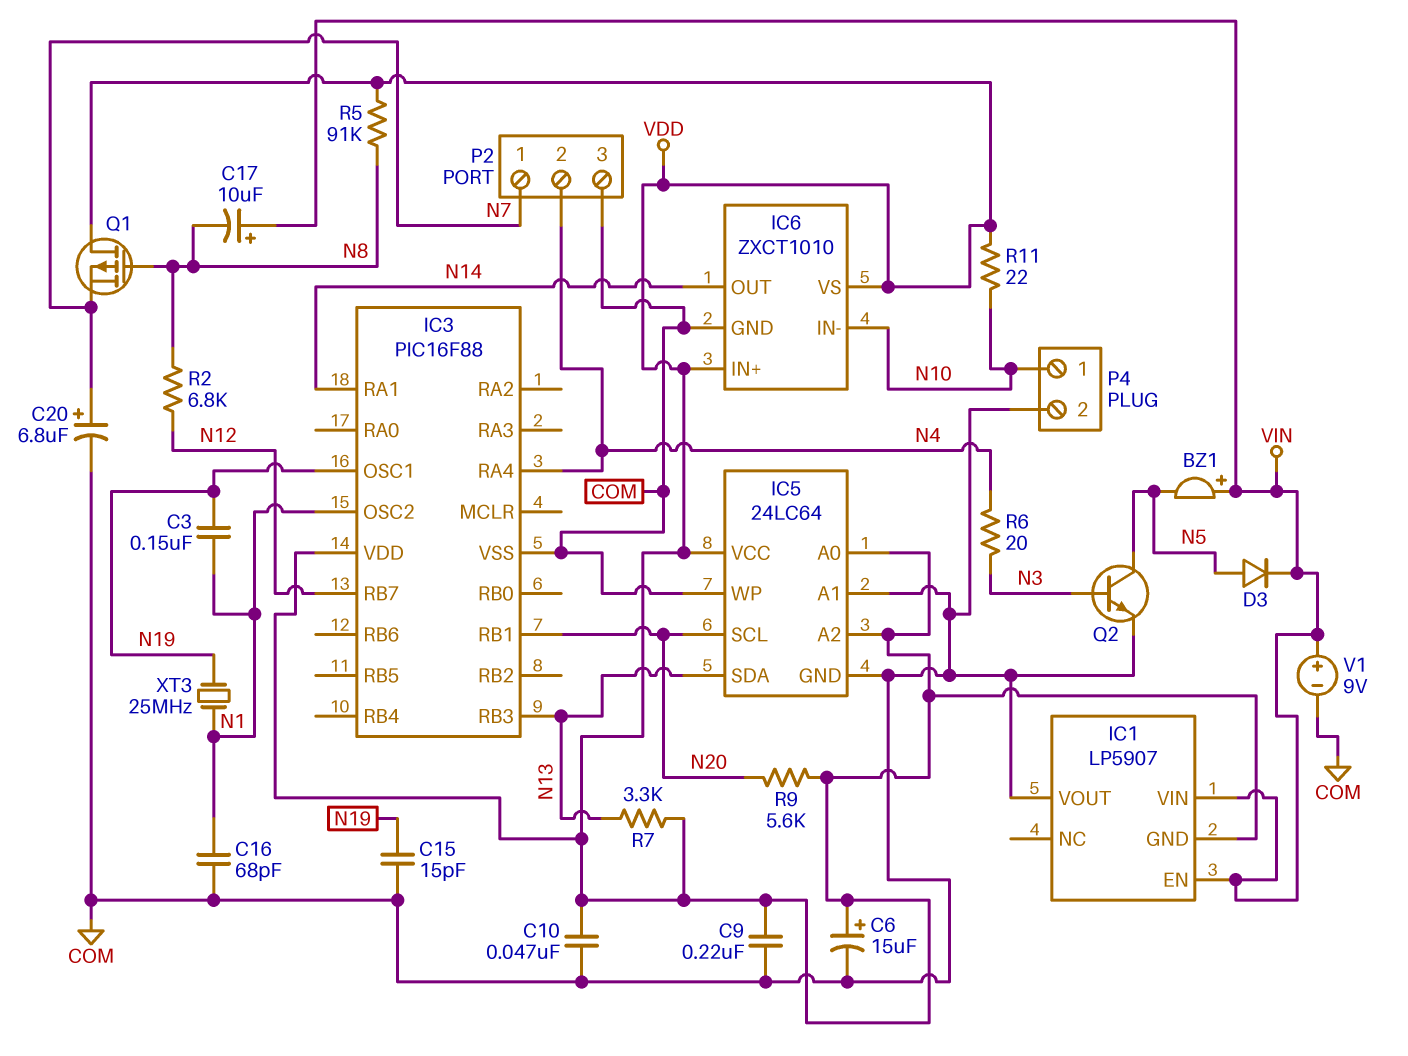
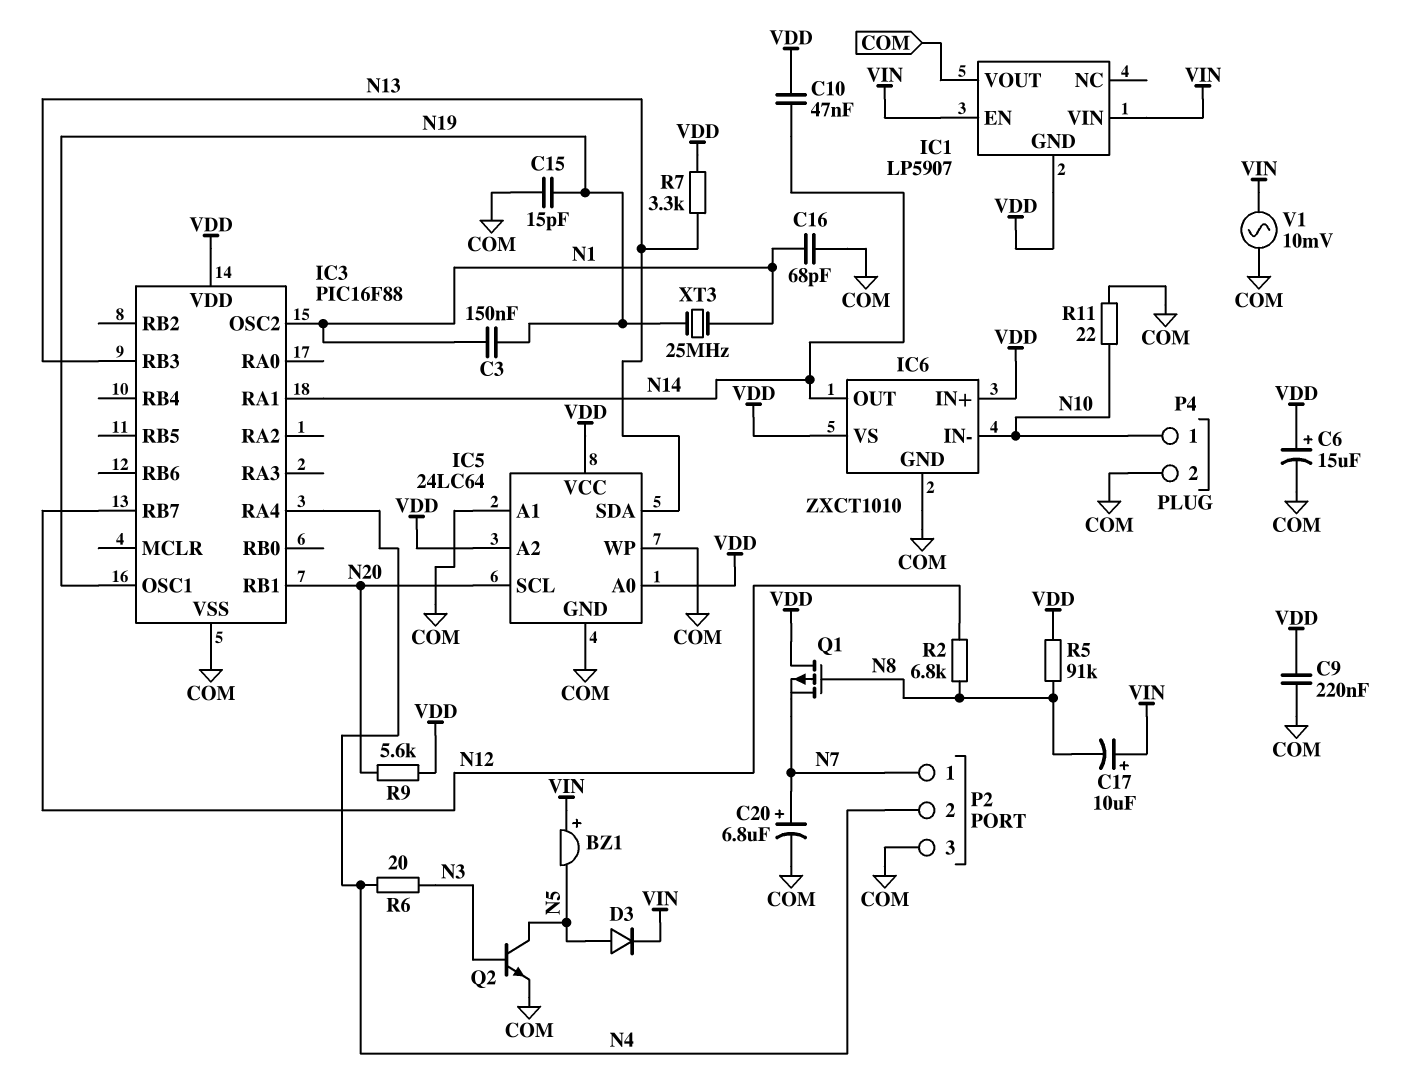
C10: 47nF (COM, VDD) -> 47nF (N14, VDD)
R11: 22 (N10, VDD) -> 22 (COM, N10)
V1: 9V (plus VIN, minus COM) -> AC 10mV (COM, VIN)

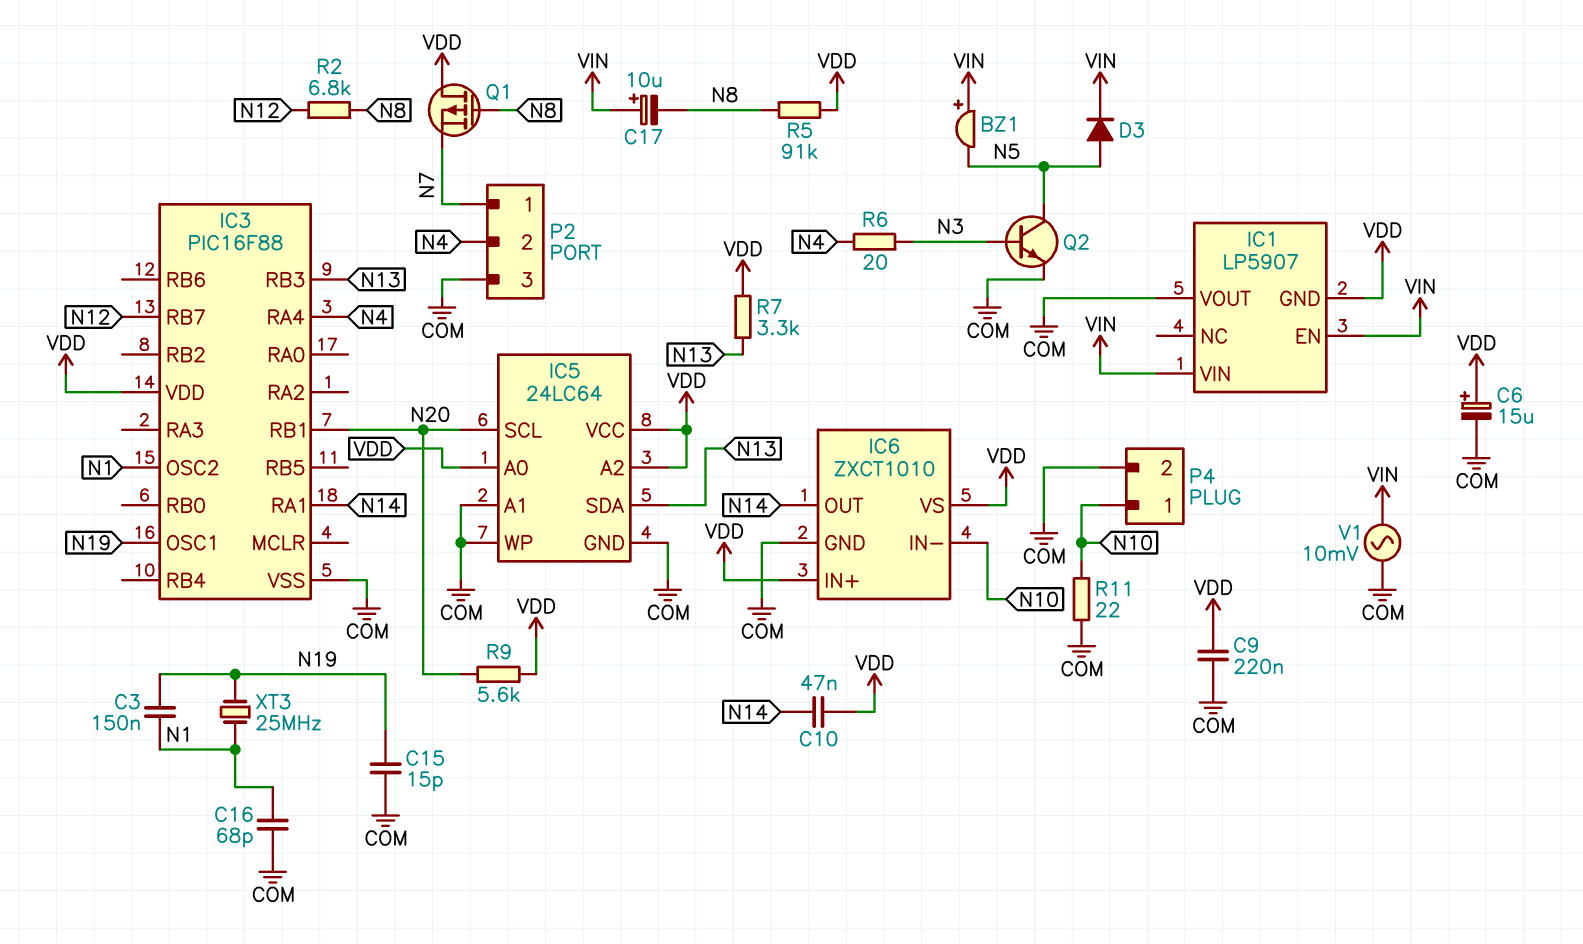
C20: 6.8uF (plus N7, minus COM) -> none

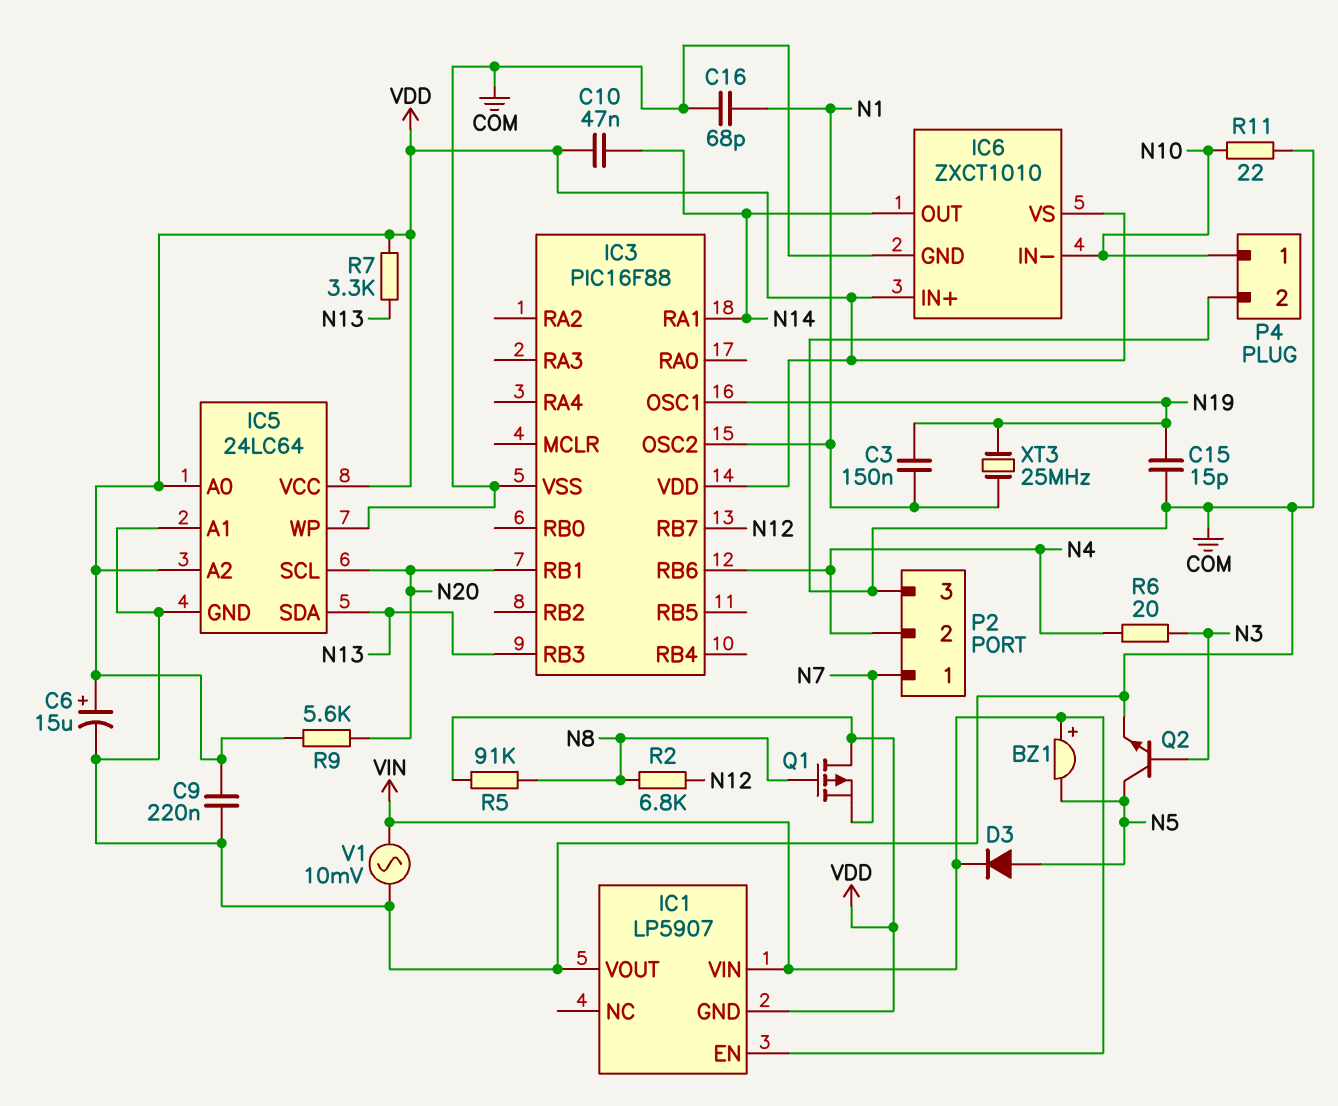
C17: 10uF (plus VIN, minus N8) -> none
IC3 pin RA4: N4 -> none
IC3 pin RB6: none -> N4

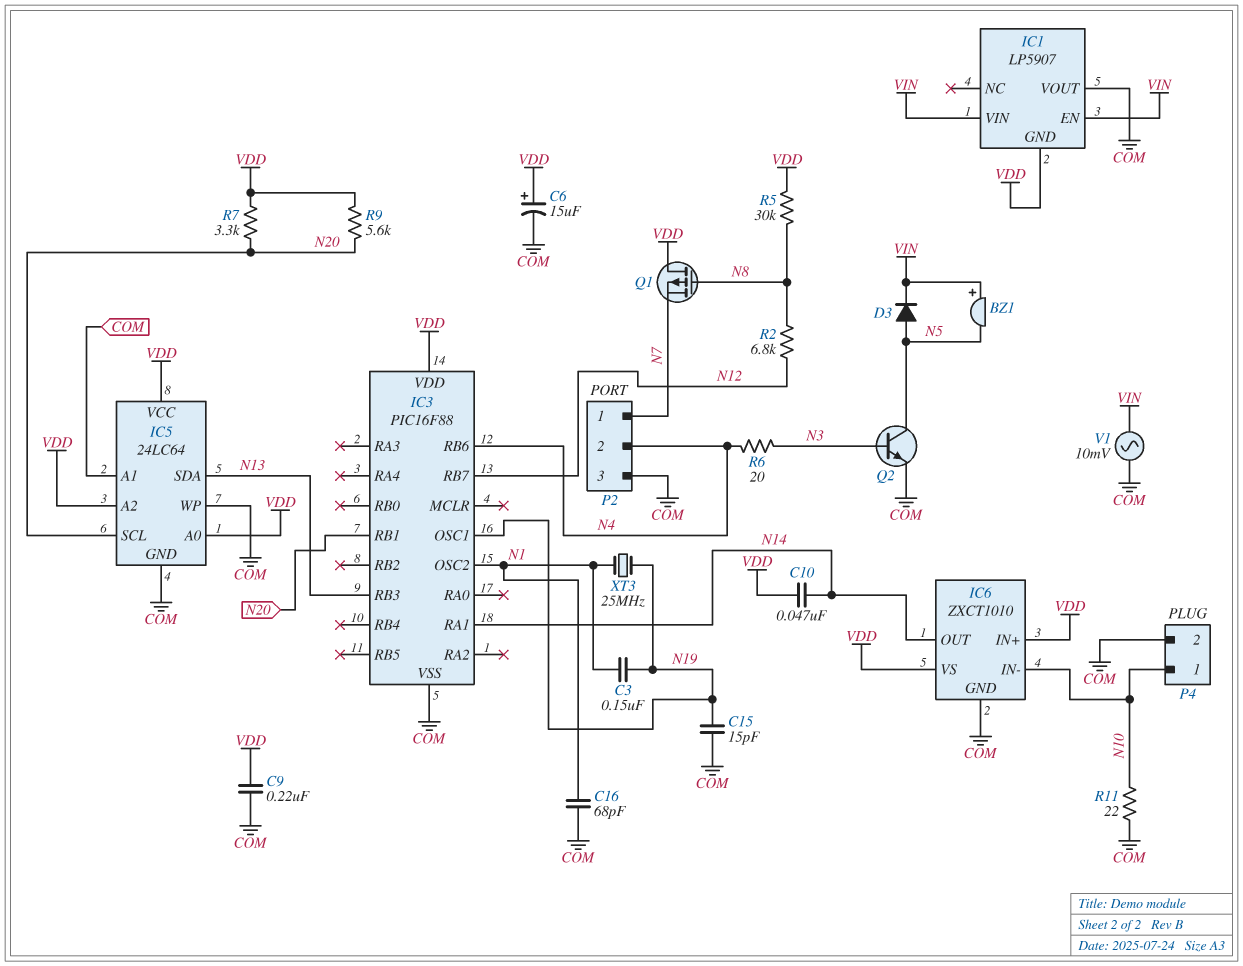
R5: 91k (N8, VDD) -> 30k (N8, VDD)
R7: 3.3k (N13, VDD) -> 3.3k (N20, VDD)

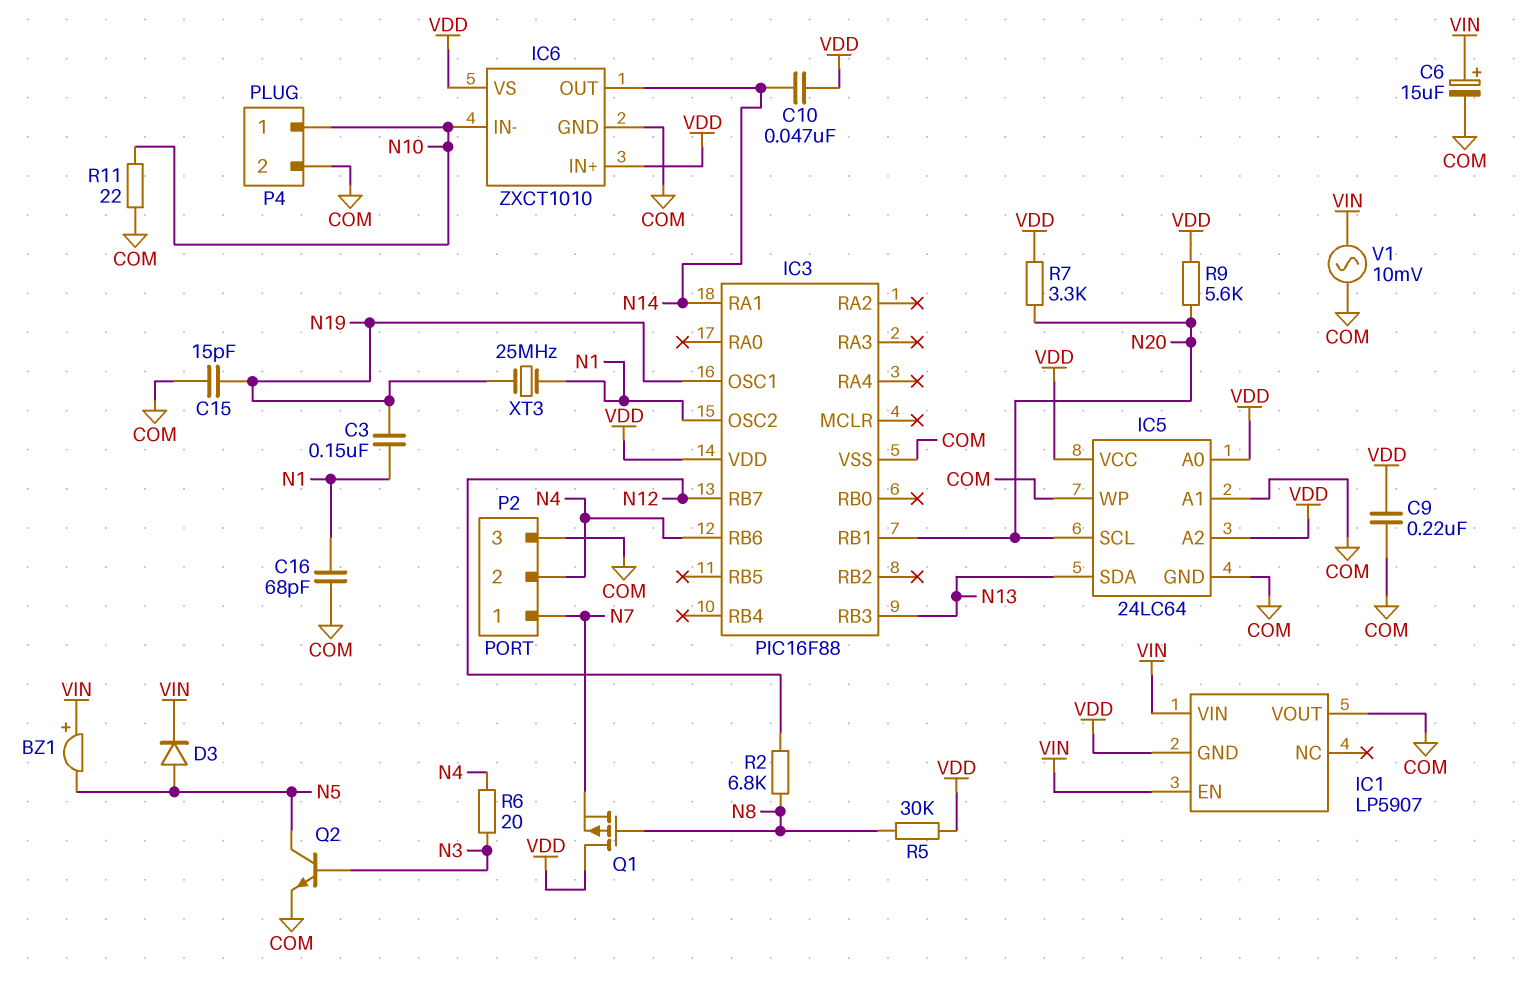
C6: 15uF (plus VDD, minus COM) -> 15uF (plus VIN, minus COM)

